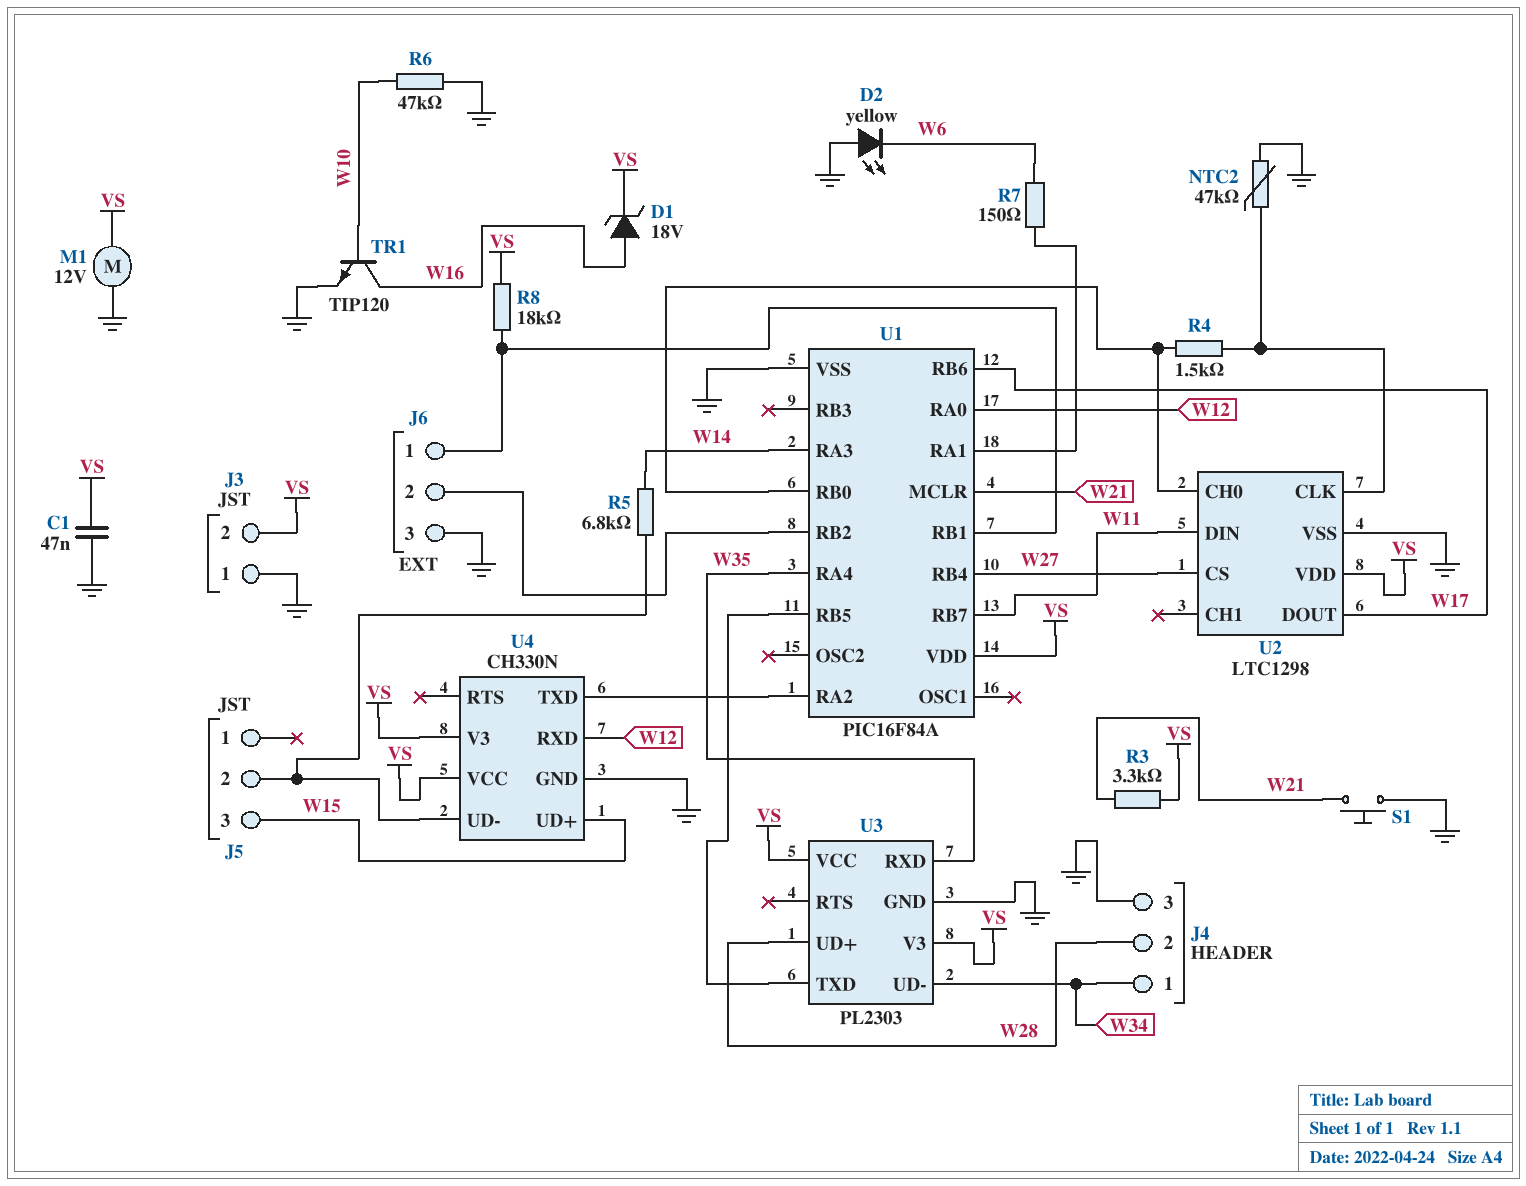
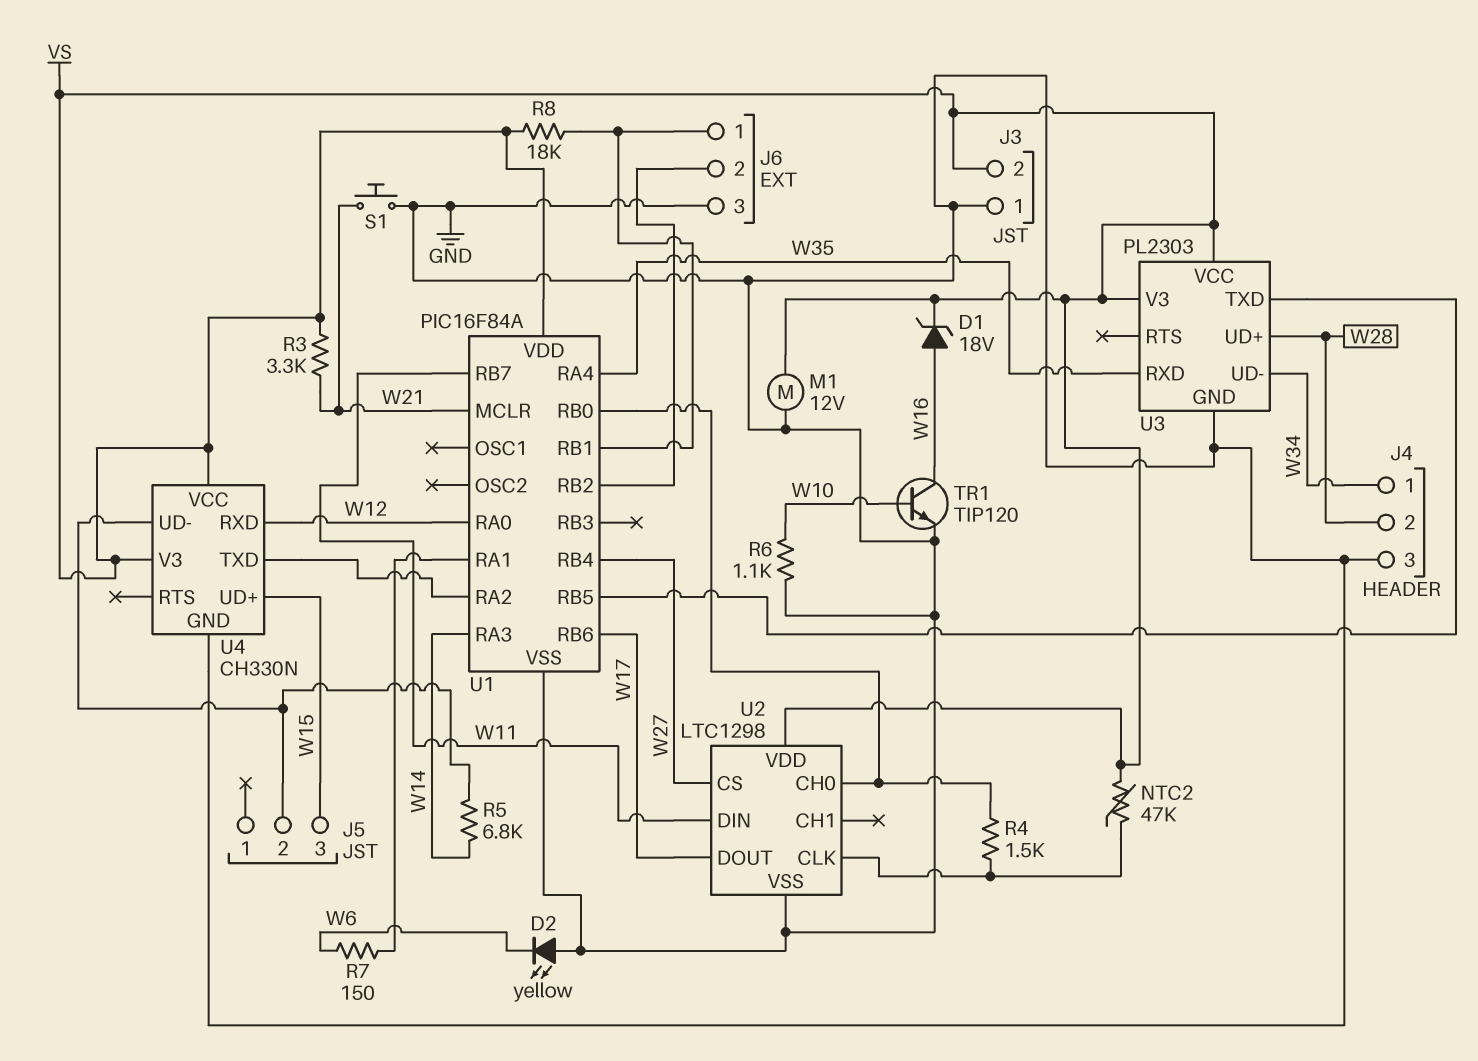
C1: 47nF (GND, VS) -> none
NTC2: 47k (GND, U2/CLK) -> 47k (U2/CLK, VS)
R6: 47k (GND, W10) -> 1.1k (GND, W10)

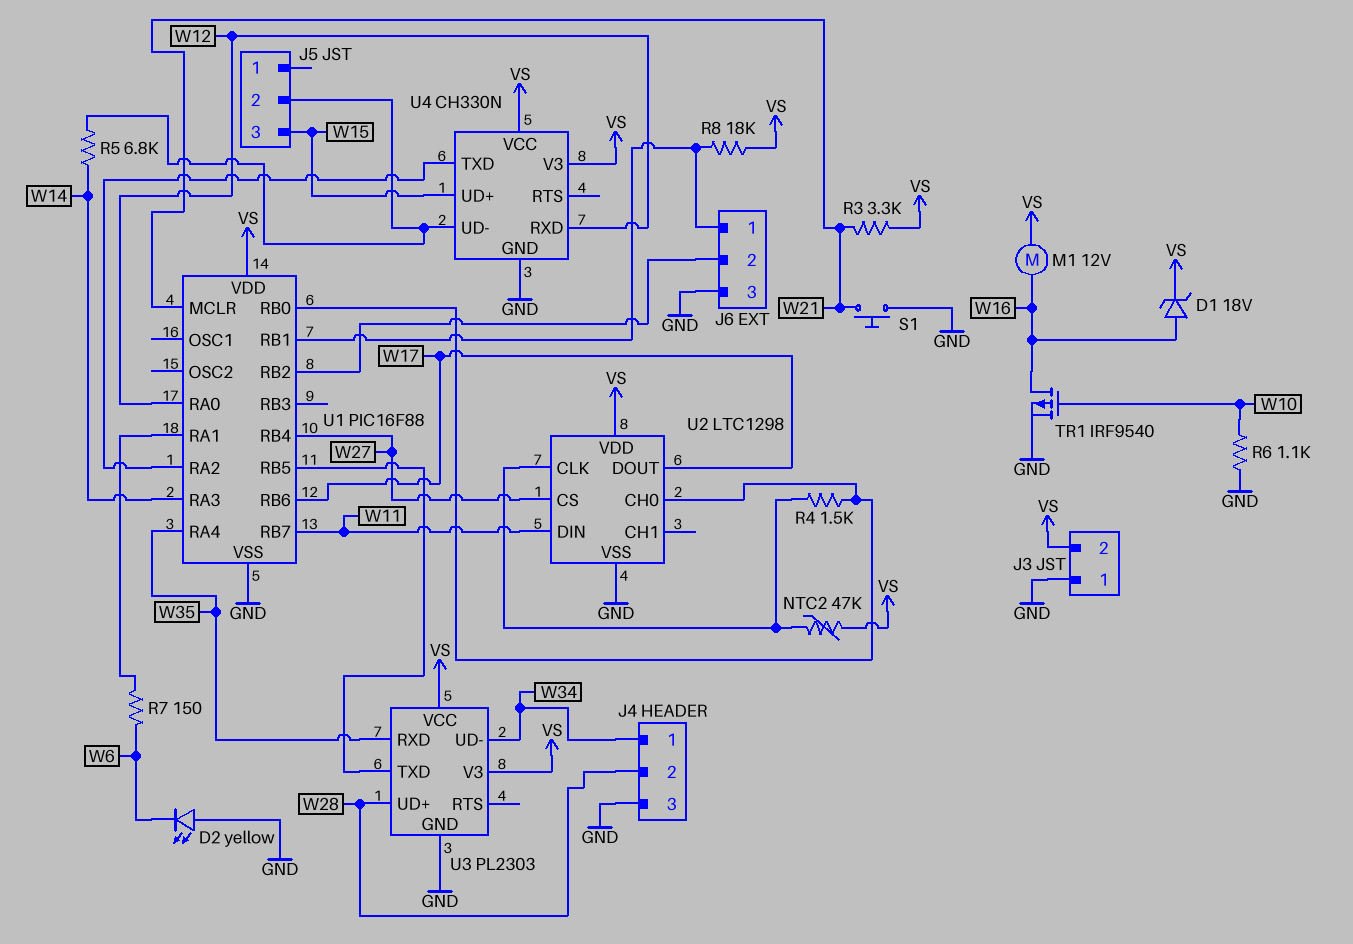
M1: motor 12V (GND, VS) -> motor 12V (VS, W16)
TR1: NPN TIP120 (B W10, C W16, E GND) -> PMOS IRF9540 (G W10, D W16, S GND)
U1: PIC16F84A -> PIC16F88

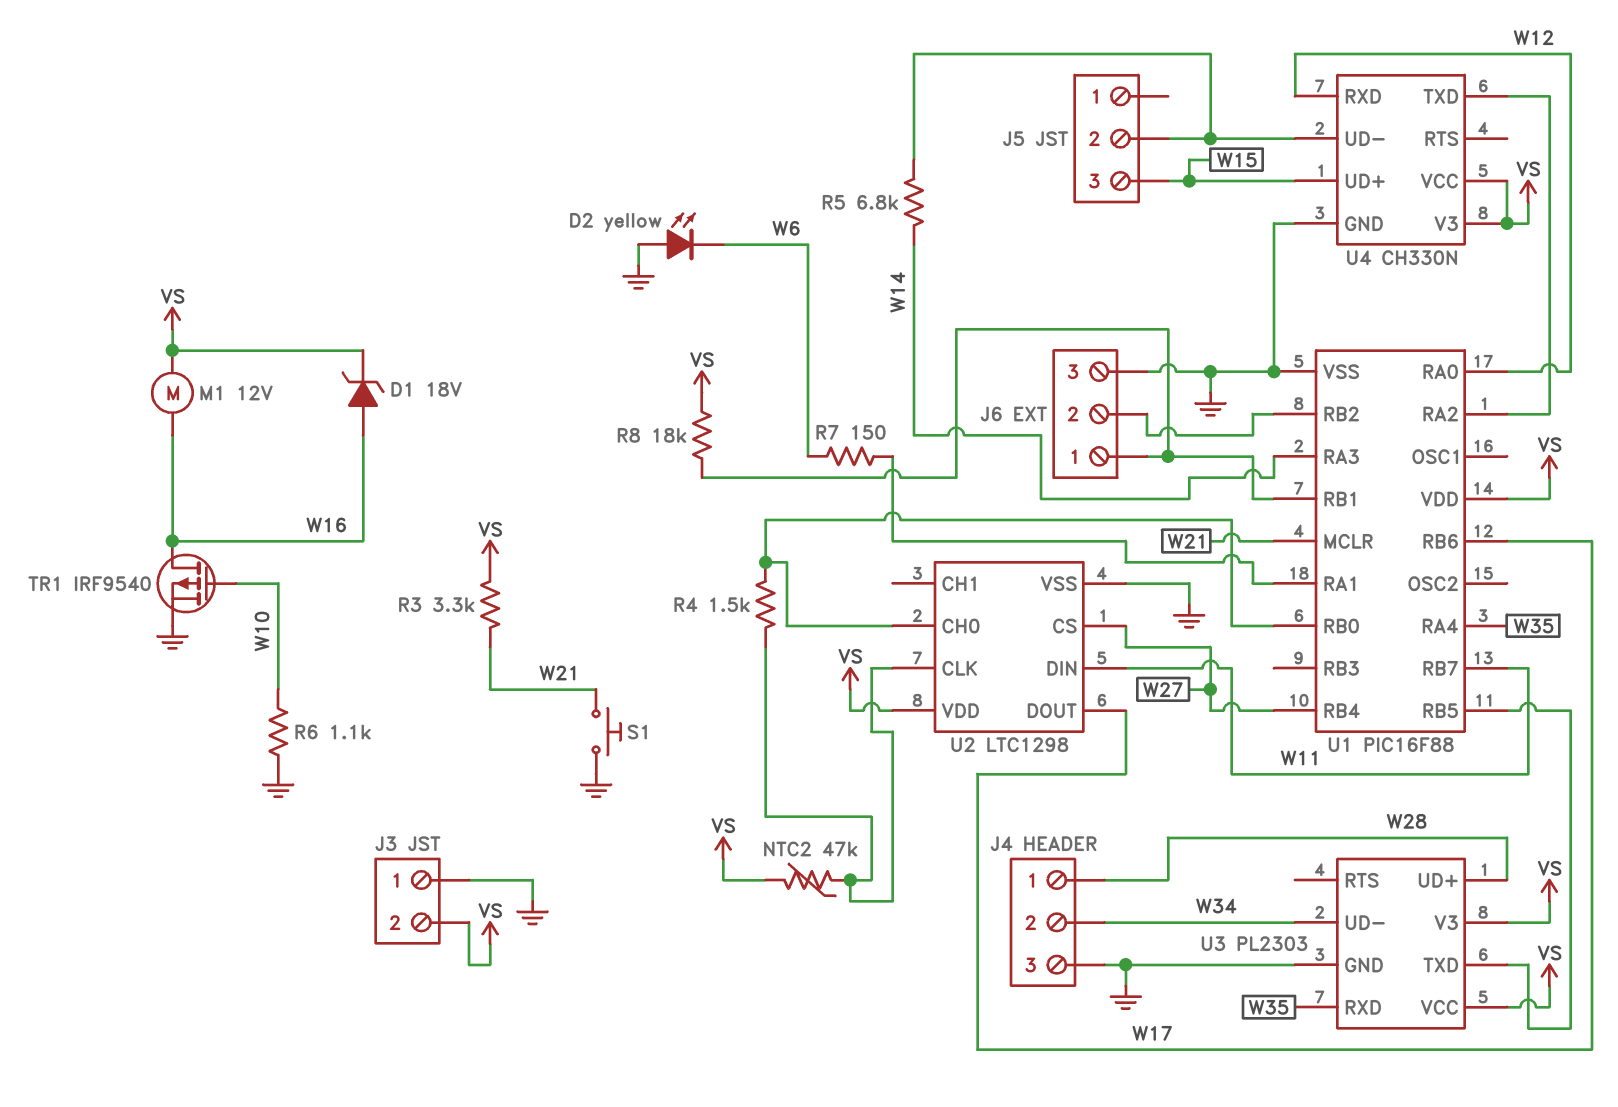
J4 pin 1: W34 -> W28
J4 pin 2: W28 -> W34

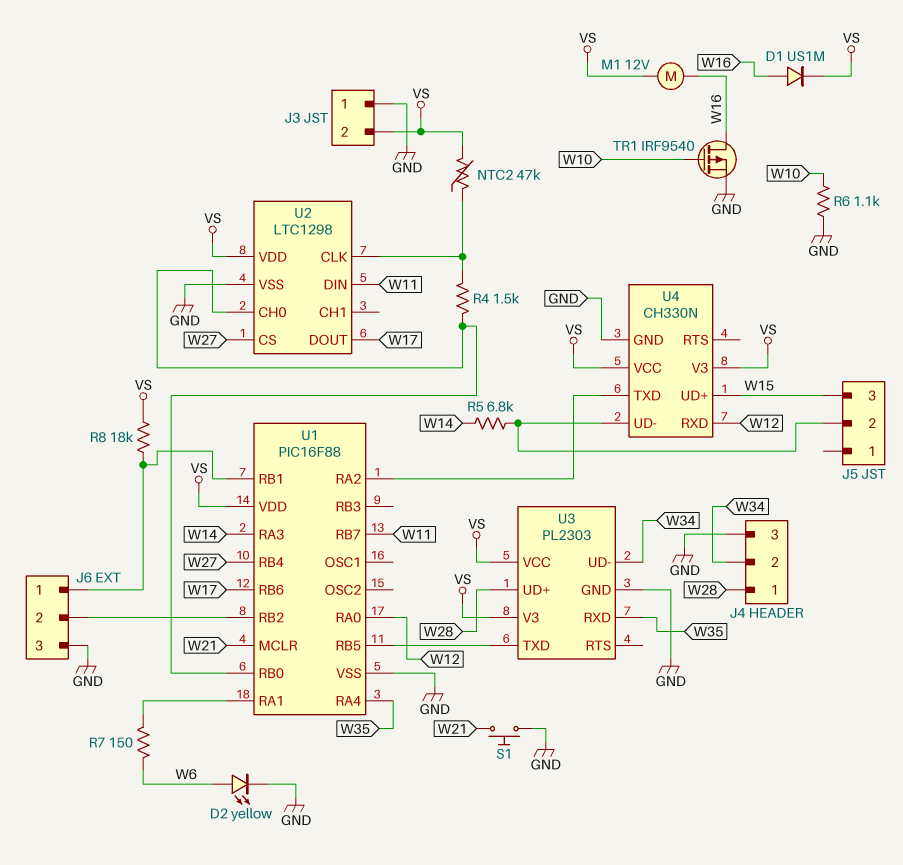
D1: zener 18V (A W16, K VS) -> diode US1M (A W16, K VS)
D2: LED yellow (A GND, K W6) -> LED yellow (A W6, K GND)
R3: 3.3k (VS, W21) -> none

